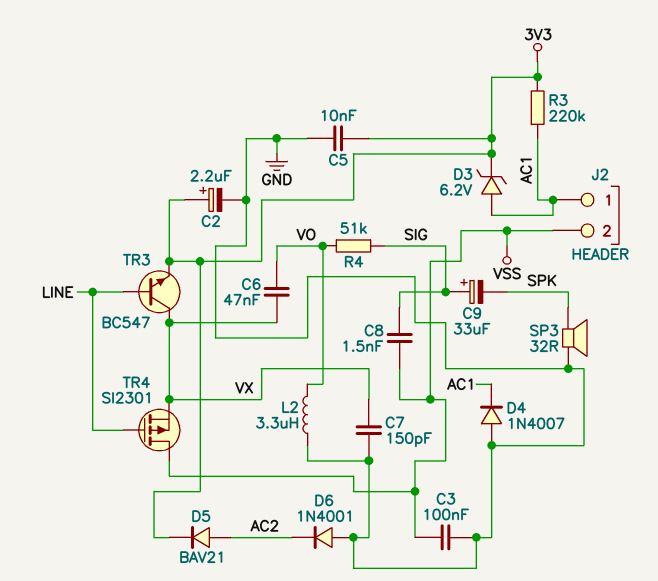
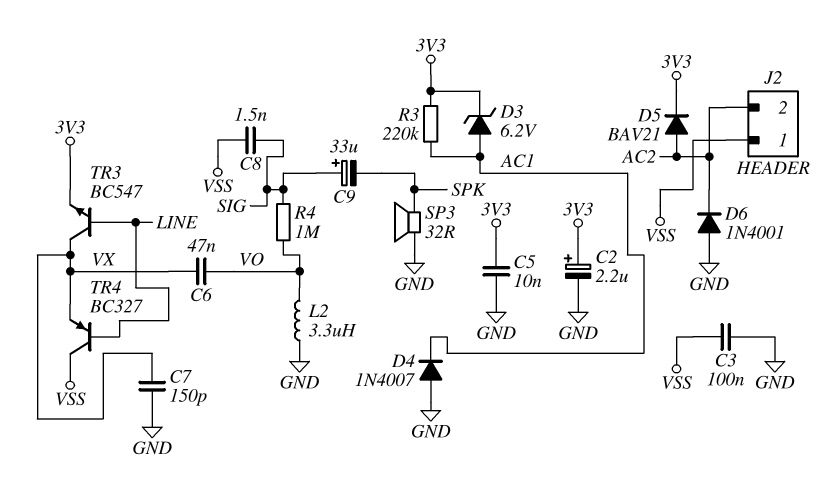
J2 pin 1: AC1 -> VSS
J2 pin 2: VSS -> AC2
R4: 51k (SIG, VO) -> 1M (SIG, VO)
TR4: PMOS SI2301 (G LINE, D VSS, S VX) -> PNP BC327 (B LINE, C VSS, E VX)

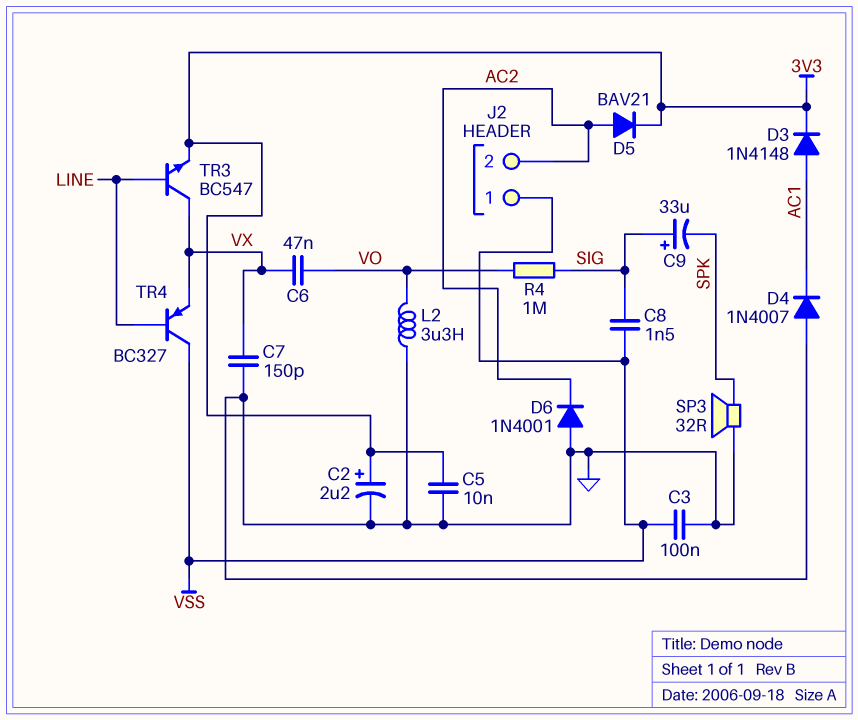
D3: zener 6.2V (A AC1, K 3V3) -> diode 1N4148 (A AC1, K 3V3)
R3: 220k (3V3, AC1) -> none

